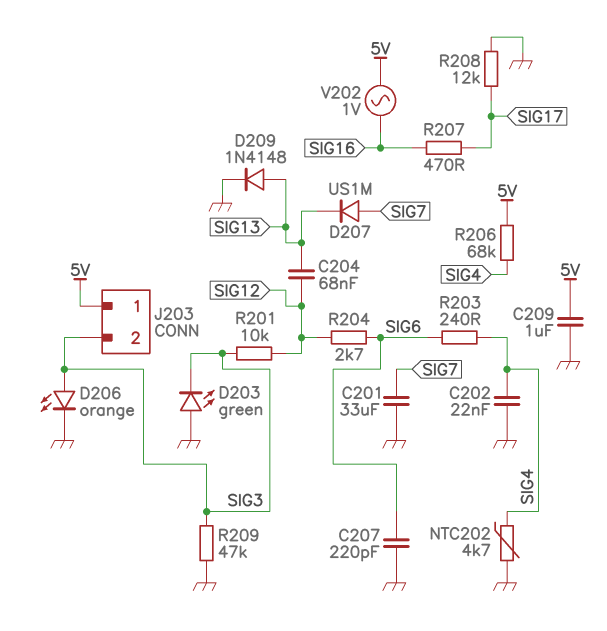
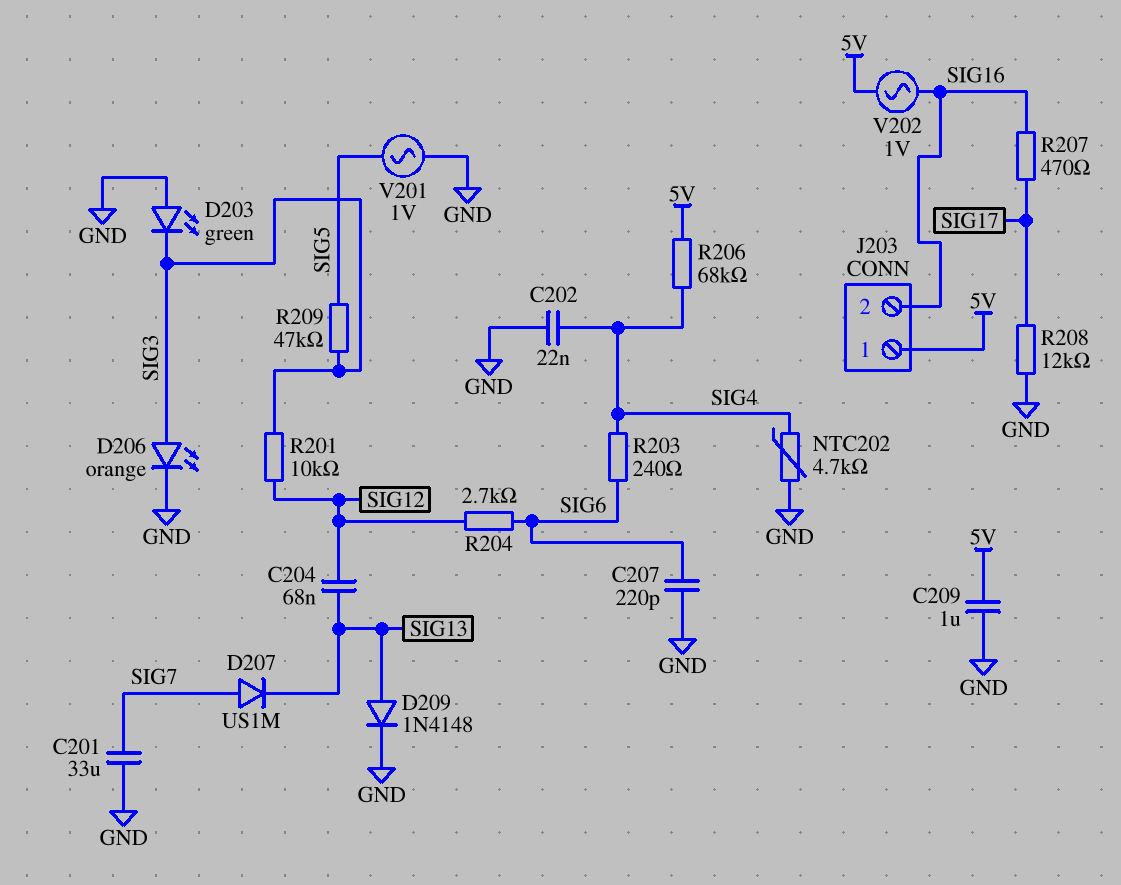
J203 pin 2: SIG3 -> SIG16
R209: 47k (GND, SIG3) -> 47k (SIG3, SIG5)
V201: none -> AC 1V (GND, SIG5)

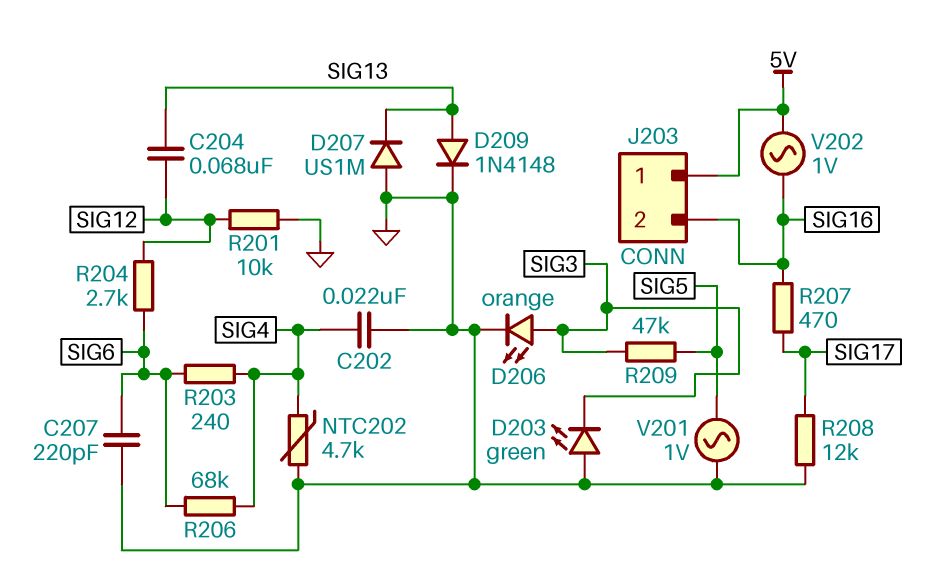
C201: 33uF (GND, SIG7) -> none
C209: 1uF (5V, GND) -> none
D207: diode US1M (A SIG7, K SIG13) -> diode US1M (A GND, K SIG13)
R201: 10k (SIG3, SIG12) -> 10k (GND, SIG12)
R206: 68k (5V, SIG4) -> 68k (SIG4, SIG6)

